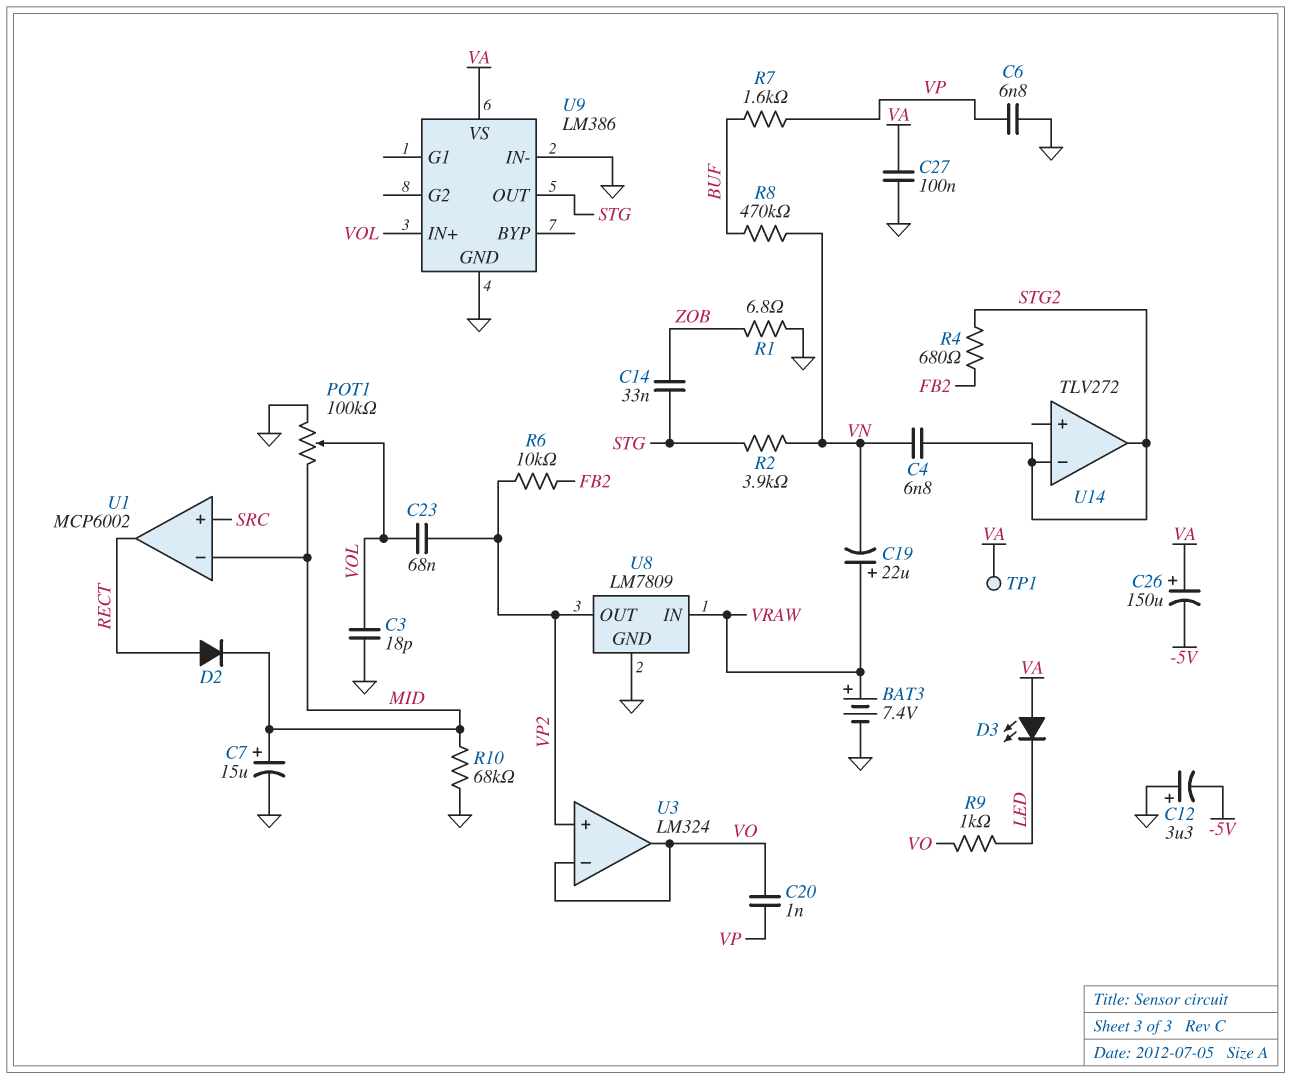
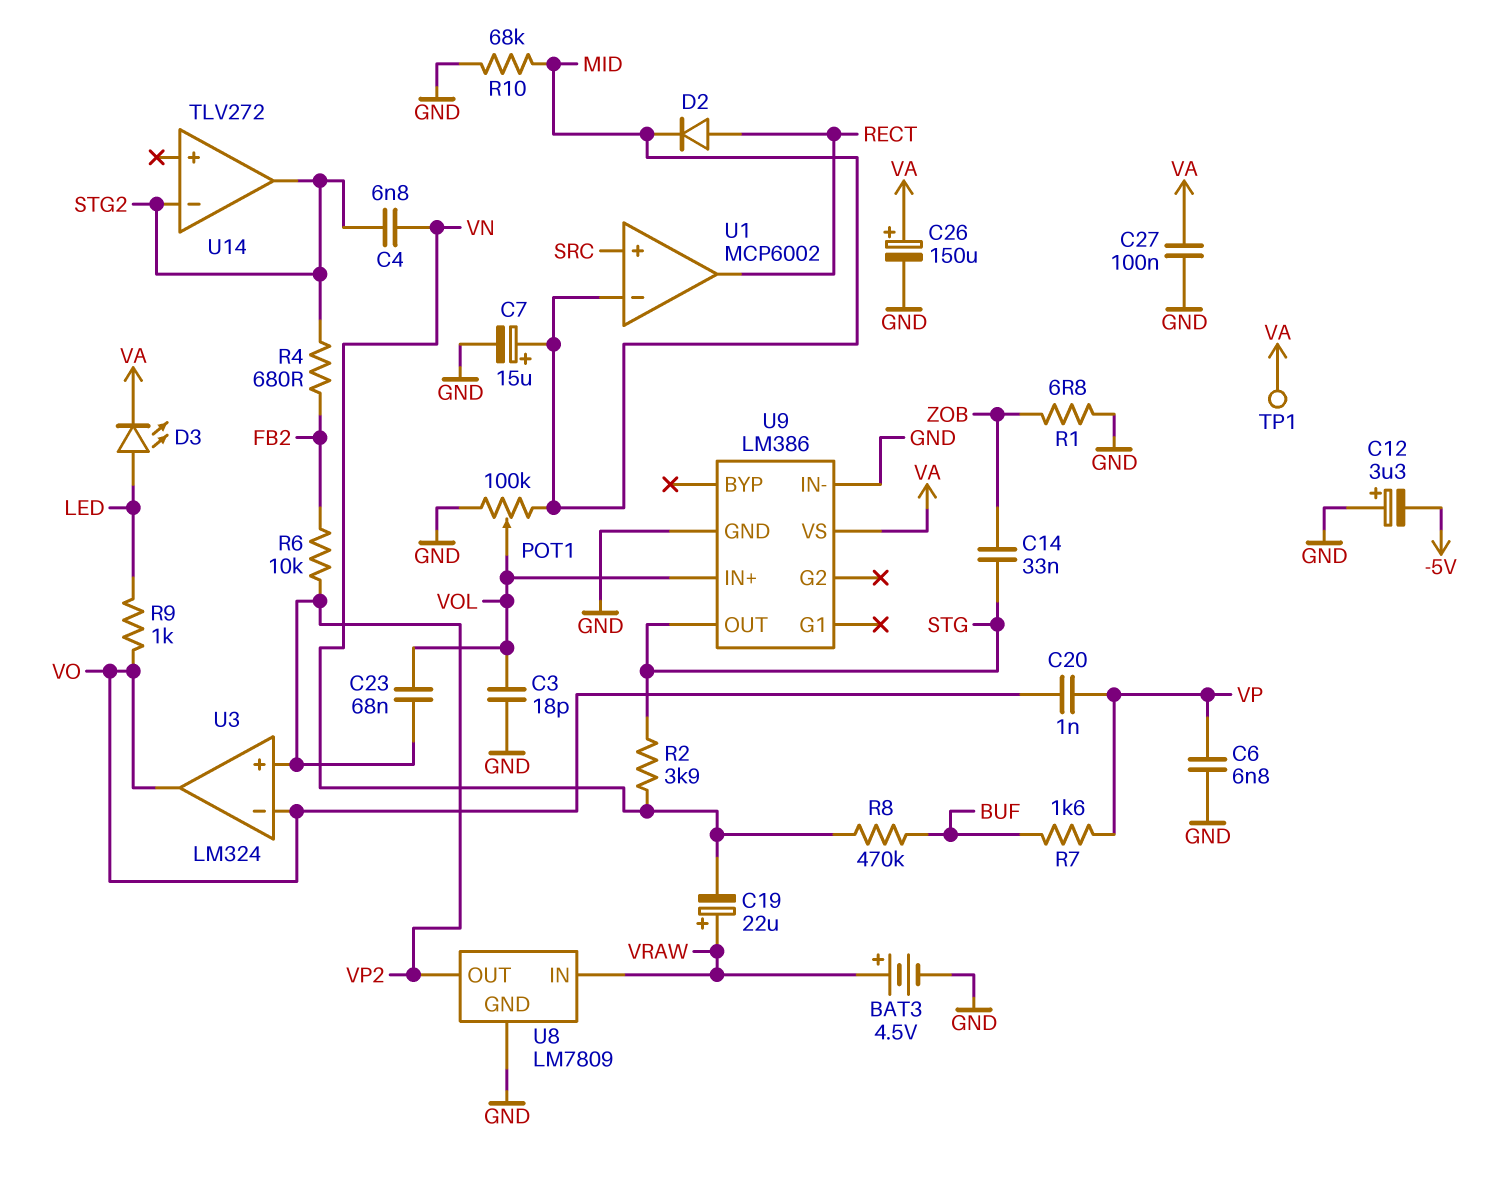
BAT3: 7.4V (plus VRAW, minus GND) -> 4.5V (plus VRAW, minus GND)
C26: 150uF (plus VA, minus -5V) -> 150uF (plus VA, minus GND)
D3: LED (A VA, K LED) -> LED (A LED, K VA)

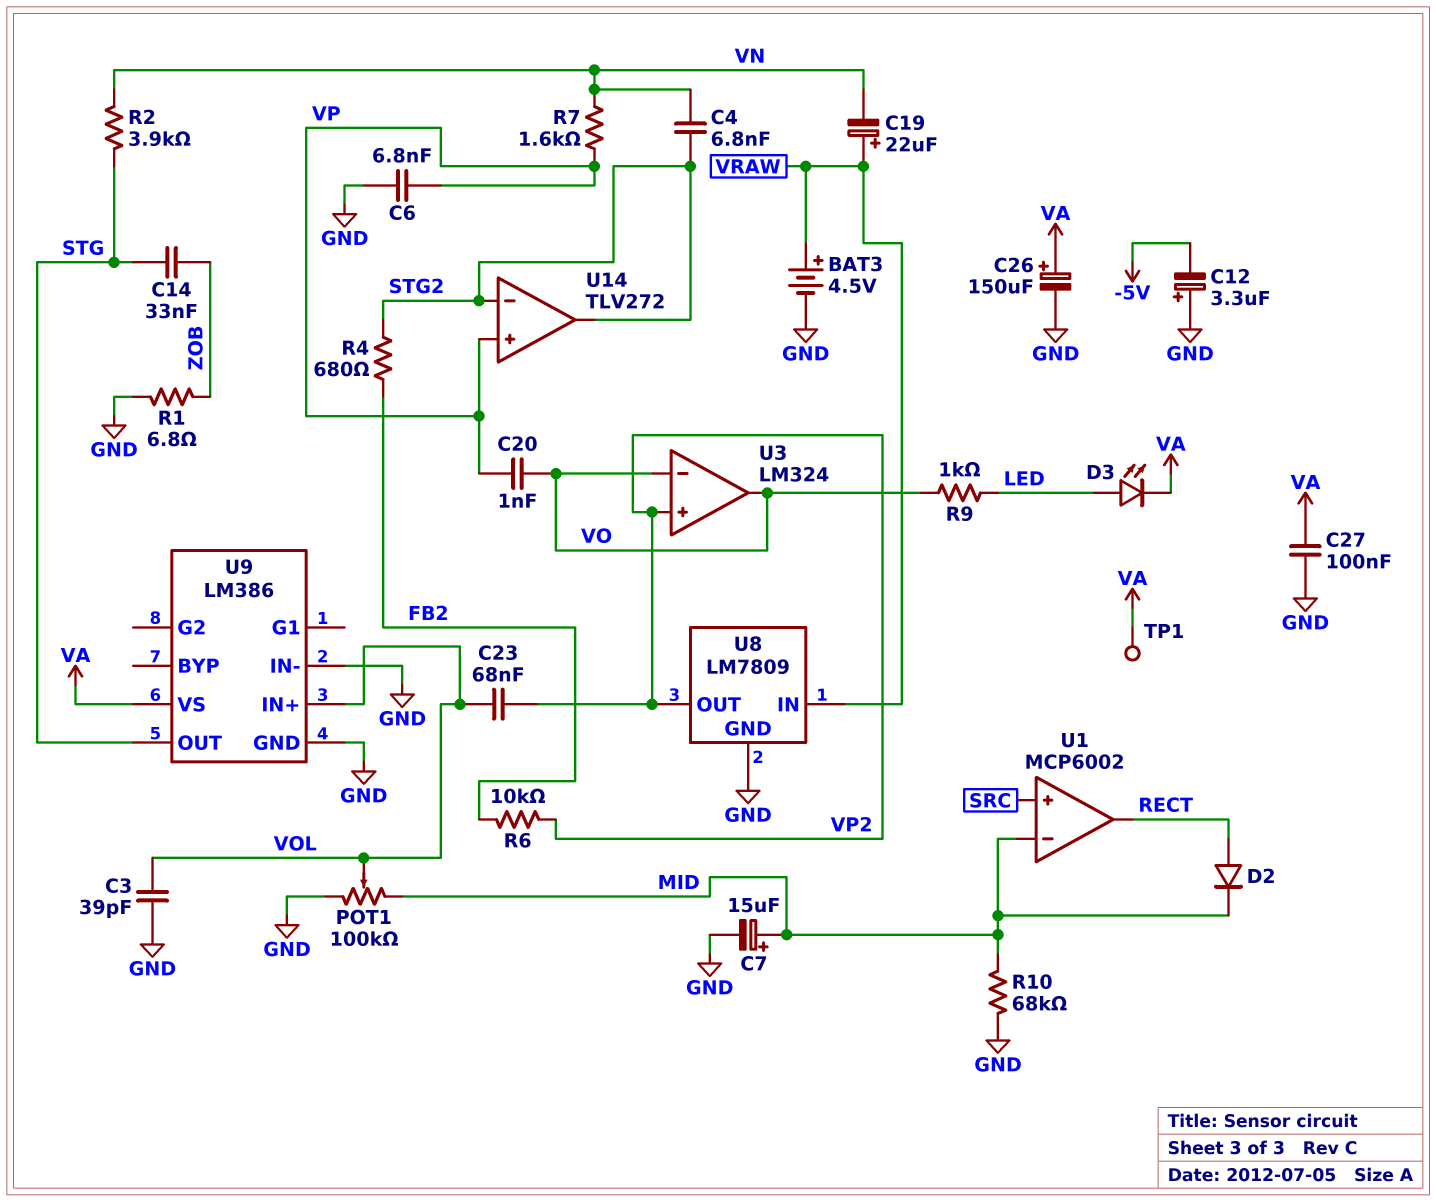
C3: 18pF (GND, VOL) -> 39pF (GND, VOL)
R7: 1.6k (BUF, VP) -> 1.6k (VN, VP)
R8: 470k (BUF, VN) -> none
U14 pin in+: none -> VP

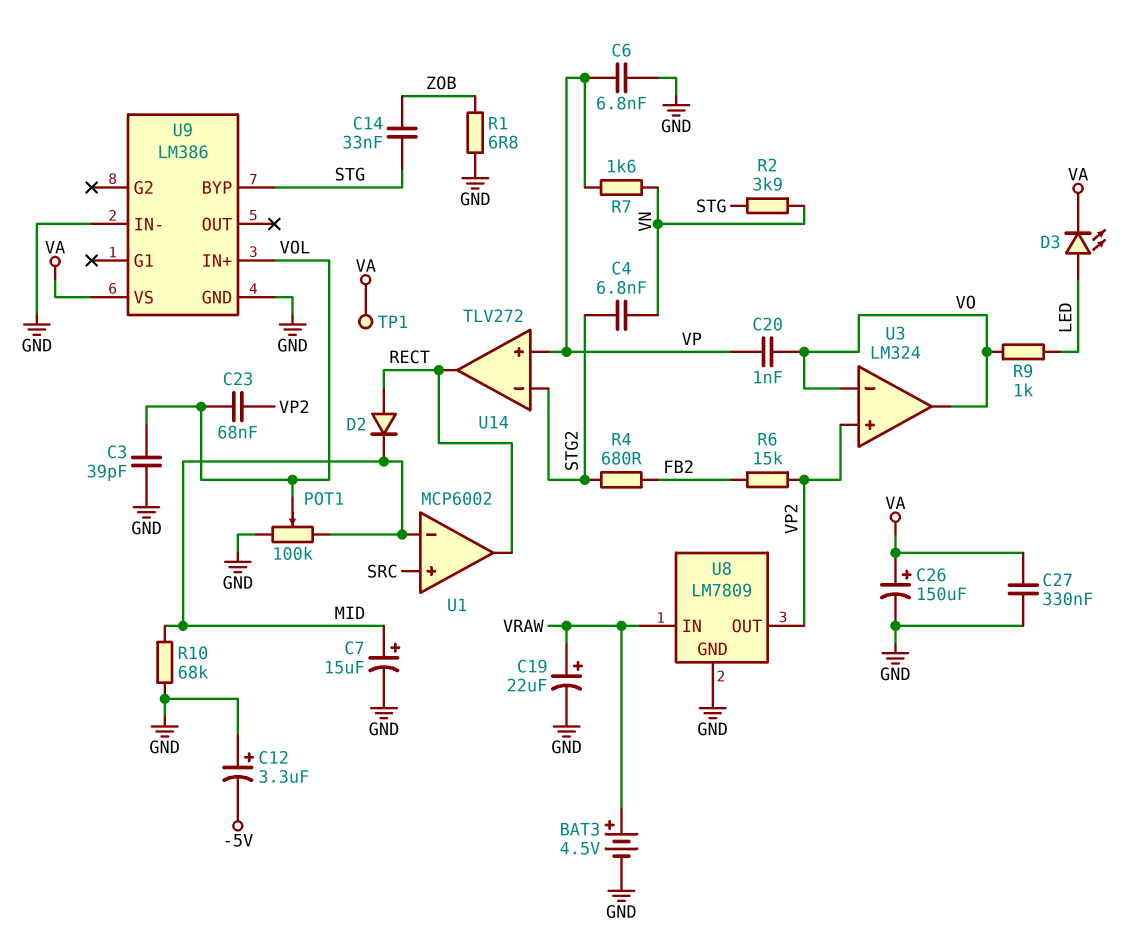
C19: 22uF (plus VRAW, minus VN) -> 22uF (plus VRAW, minus GND)
C27: 100nF (GND, VA) -> 330nF (GND, VA)
R6: 10k (FB2, VP2) -> 15k (FB2, VP2)
U9 pin BYP: none -> STG
U9 pin OUT: STG -> none
U14 pin out: STG2 -> RECT

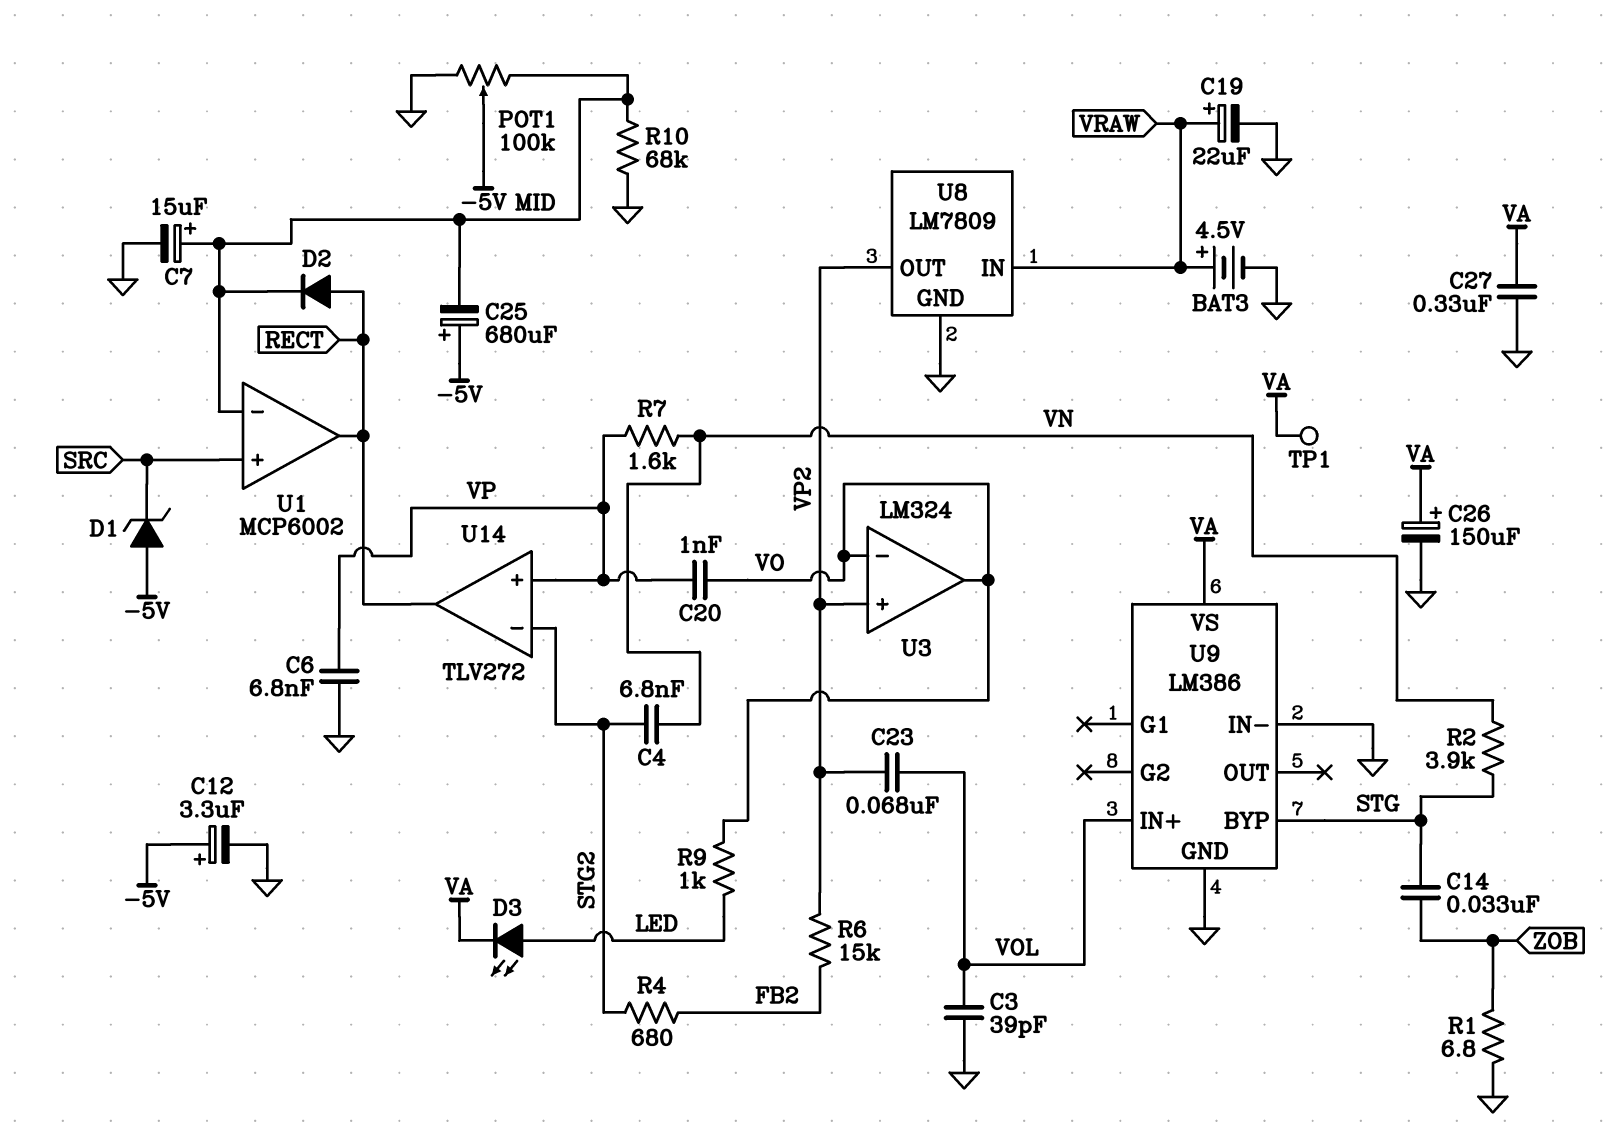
C12: 3.3uF (plus GND, minus -5V) -> 3.3uF (plus -5V, minus GND)
C25: none -> 680uF (plus -5V, minus MID)
D1: none -> zener (A -5V, K SRC)
POT1: 100k (GND, MID, wiper VOL) -> 100k (GND, MID, wiper -5V)

